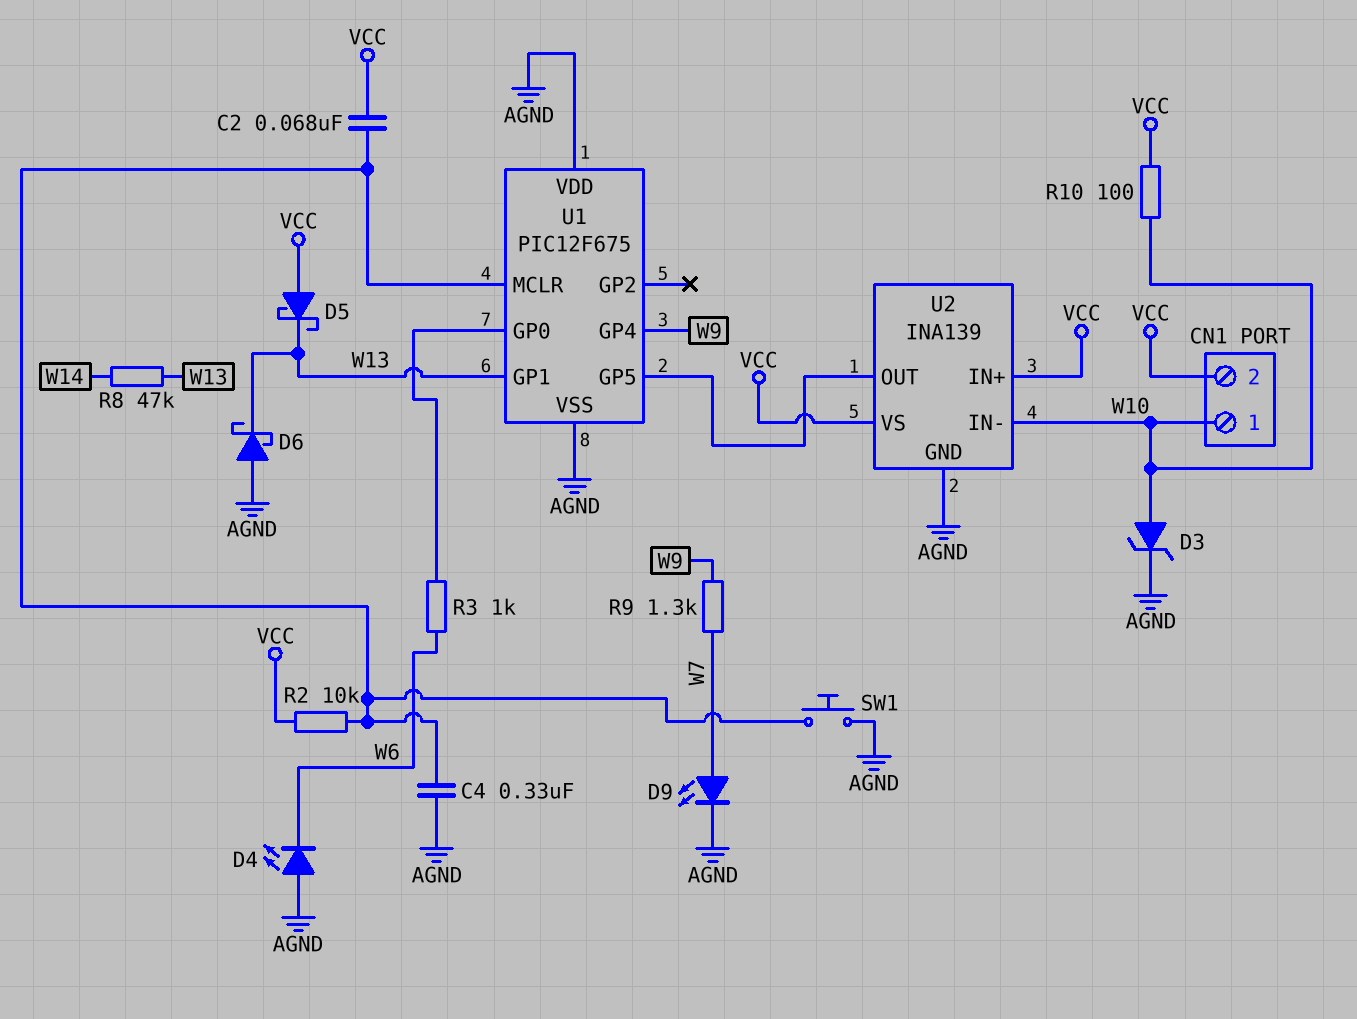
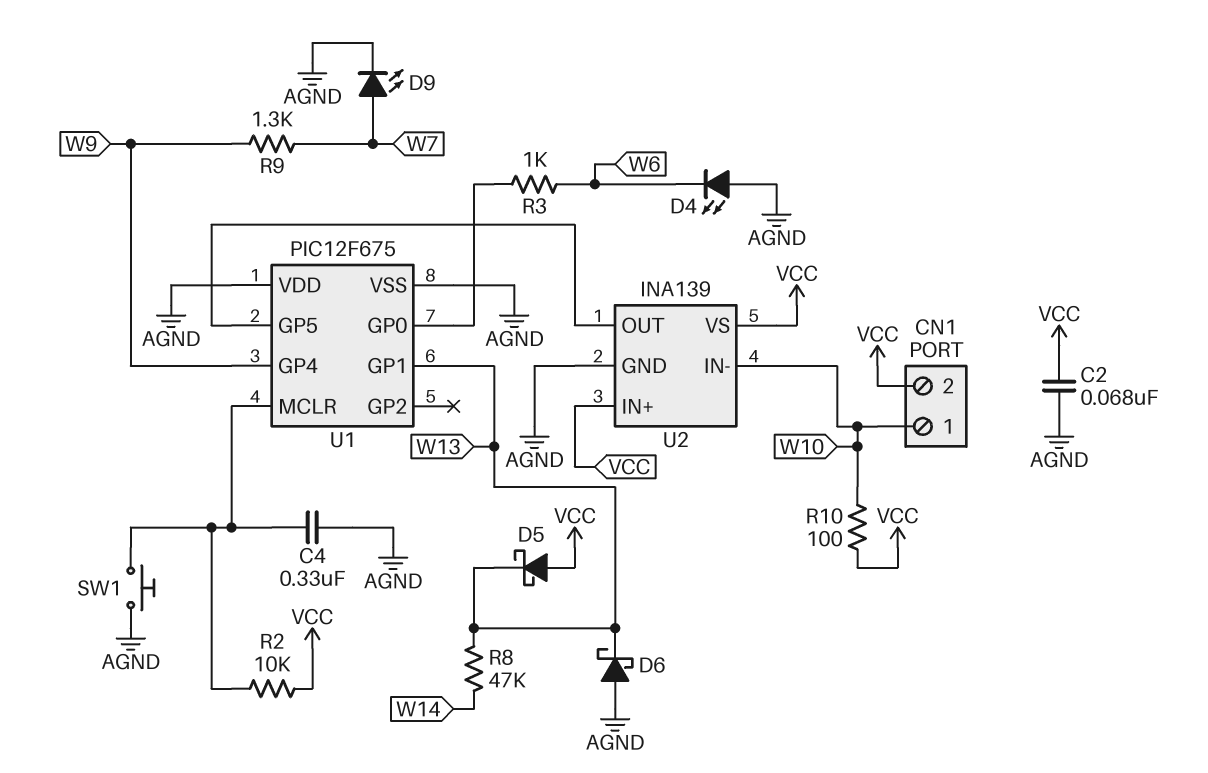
C2: 68nF (U1/MCLR, VCC) -> 68nF (AGND, VCC)
D3: zener (A W10, K AGND) -> none

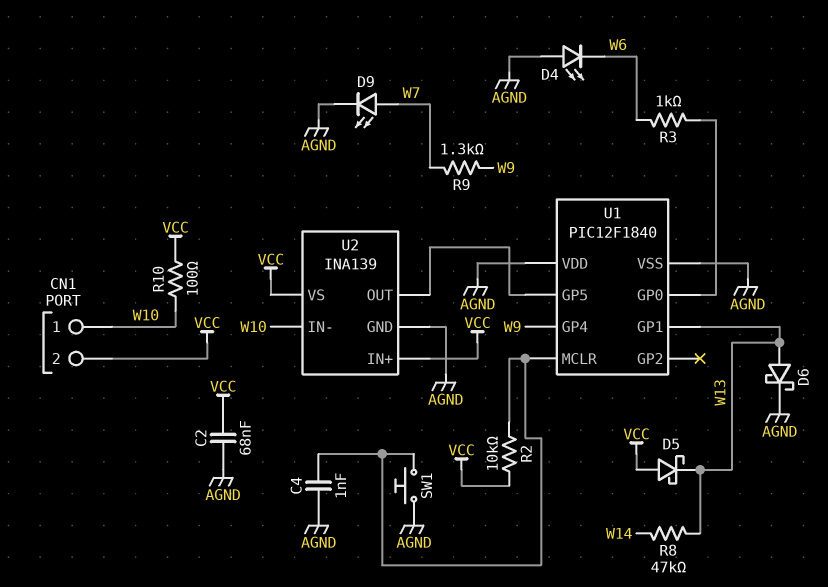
C4: 330nF (AGND, U1/MCLR) -> 1nF (AGND, U1/MCLR)
D6: schottky (A AGND, K W13) -> schottky (A W13, K AGND)
U1: PIC12F675 -> PIC12F1840

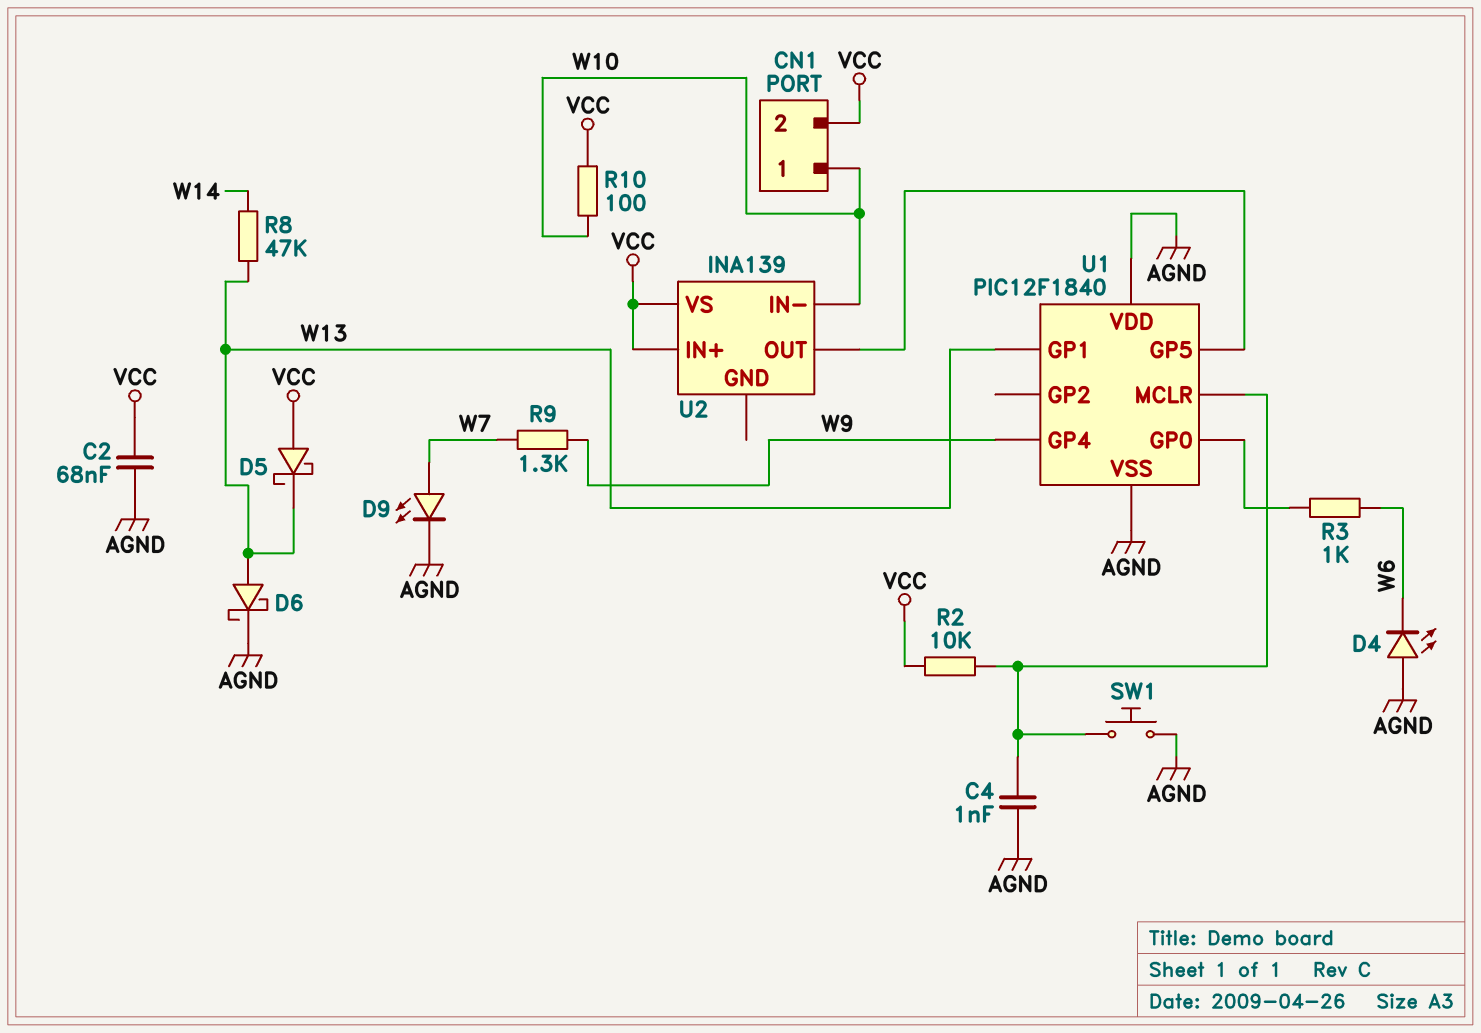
U2 pin GND: AGND -> none

